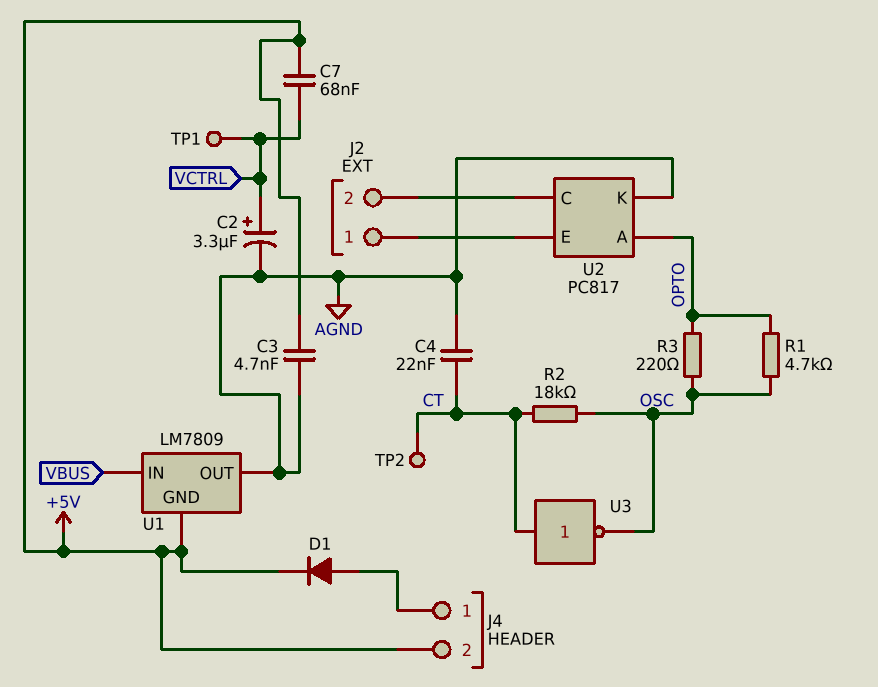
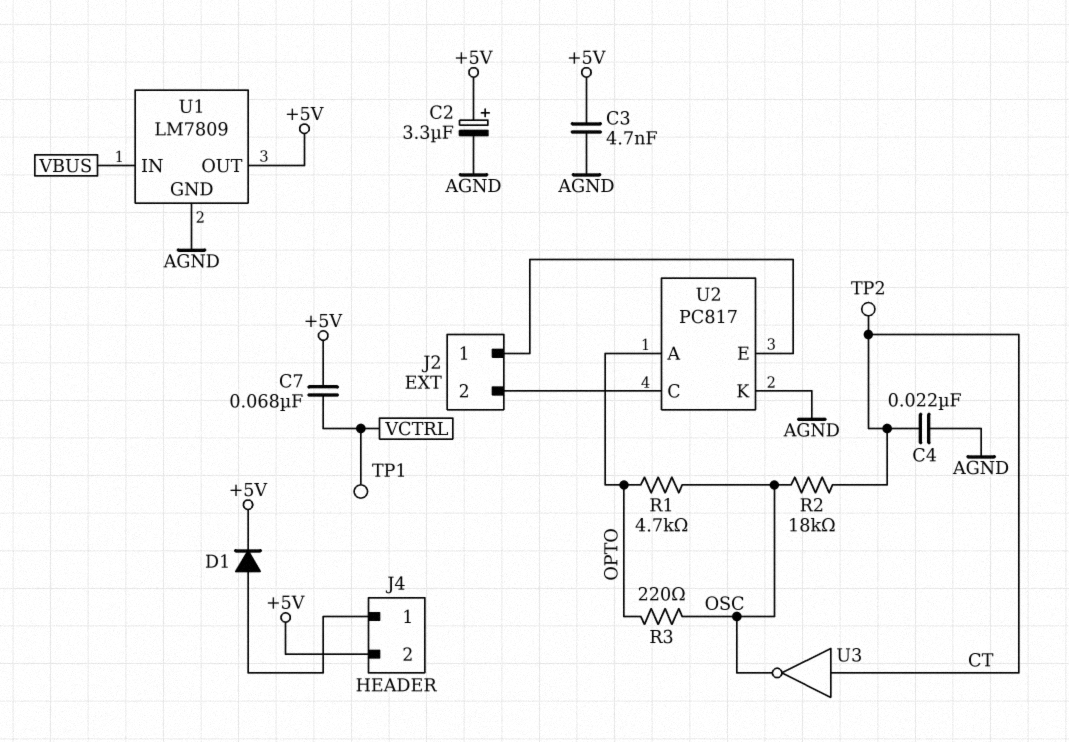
C2: 3.3uF (plus VCTRL, minus AGND) -> 3.3uF (plus +5V, minus AGND)
U1 pin GND: +5V -> AGND
U1 pin OUT: AGND -> +5V

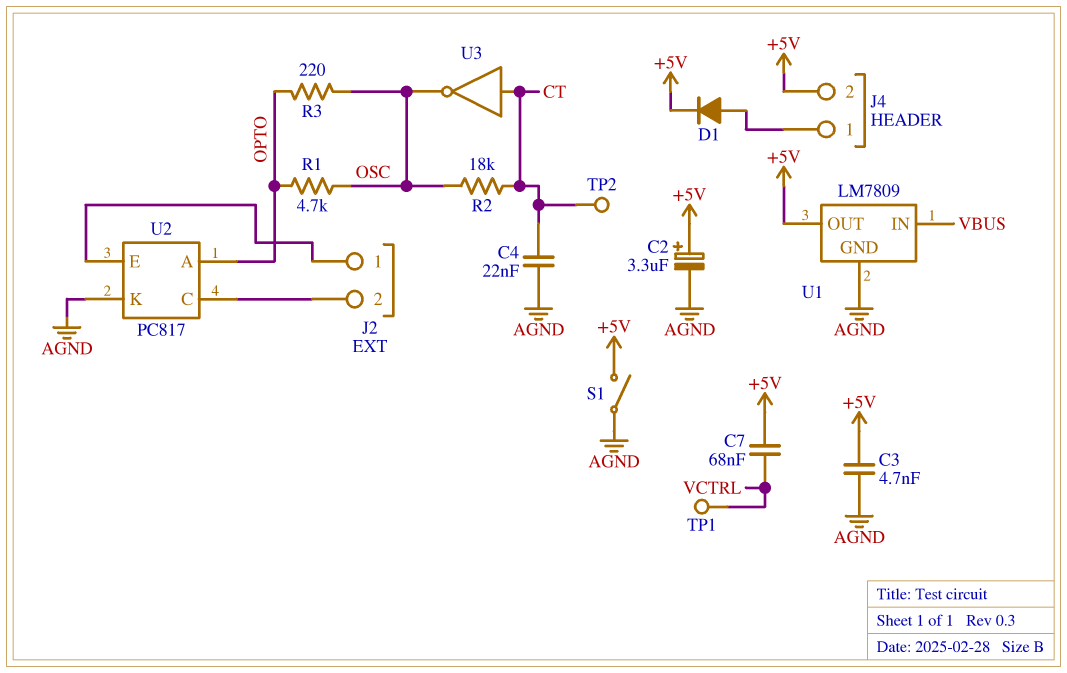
S1: none -> switch (+5V, AGND)

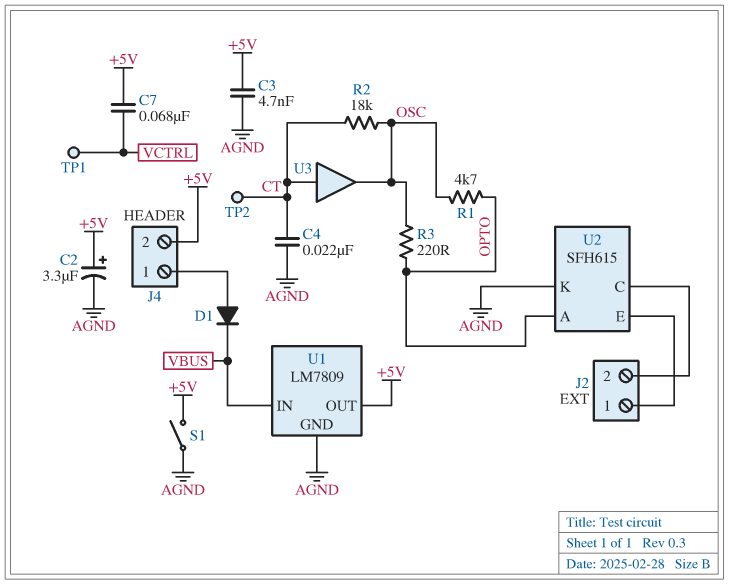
D1: diode (A J4/1, K +5V) -> diode (A J4/1, K VBUS)
U2: PC817 -> SFH615
U3: NOT (in CT, out OSC) -> buffer (in CT, out OSC)

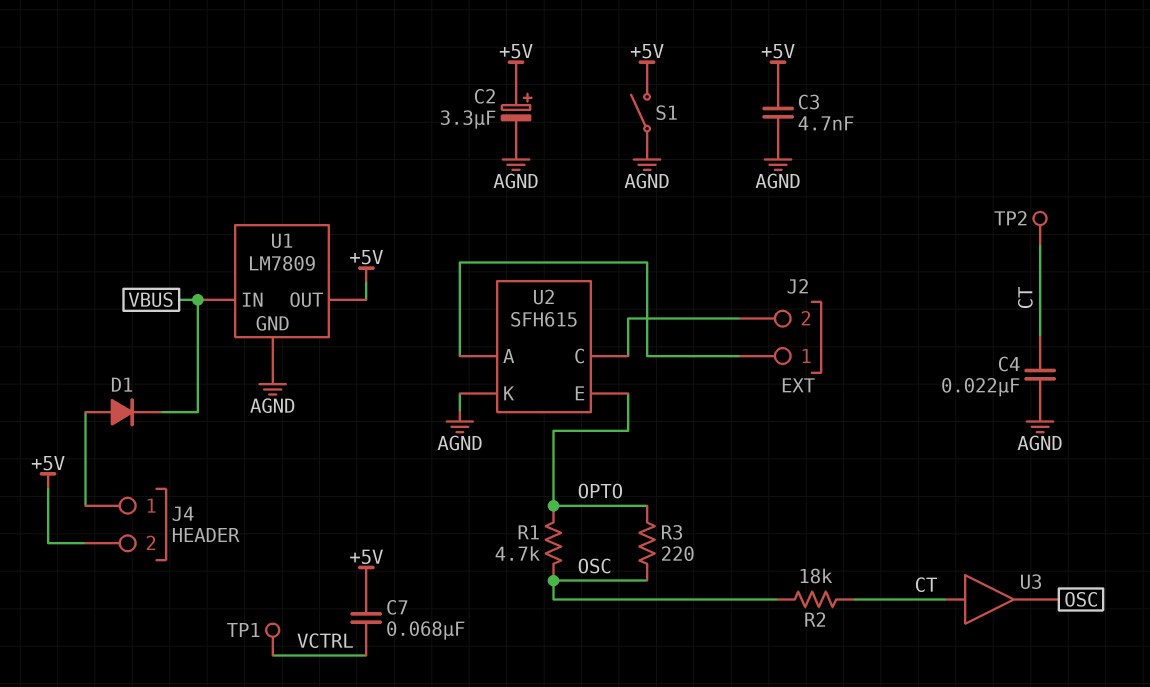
U2 pin A: OPTO -> J2/1
U2 pin E: J2/1 -> OPTO

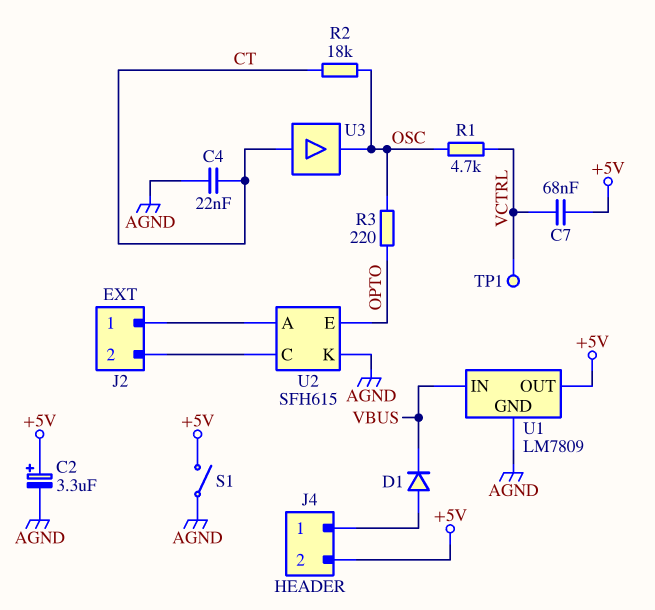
C3: 4.7nF (+5V, AGND) -> none
R1: 4.7k (OPTO, OSC) -> 4.7k (OSC, VCTRL)
TP2: test point (CT) -> none

